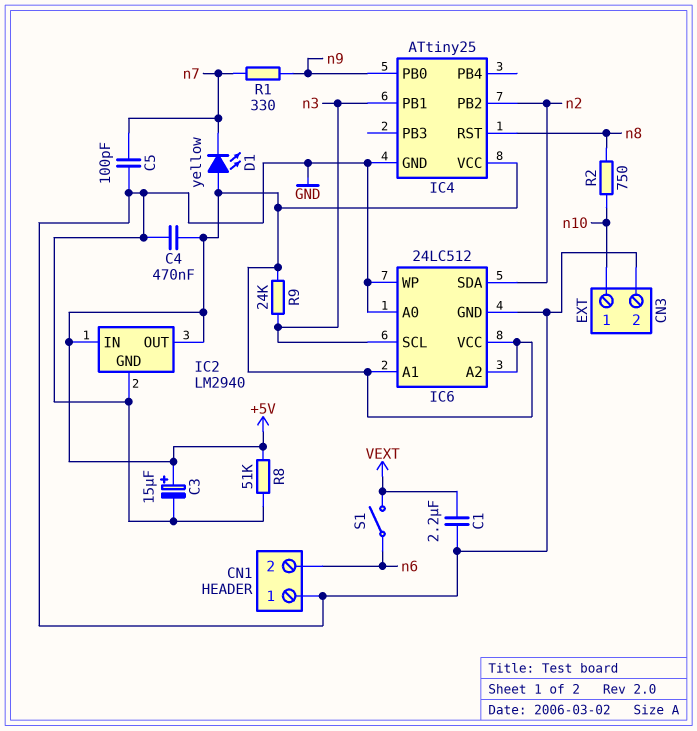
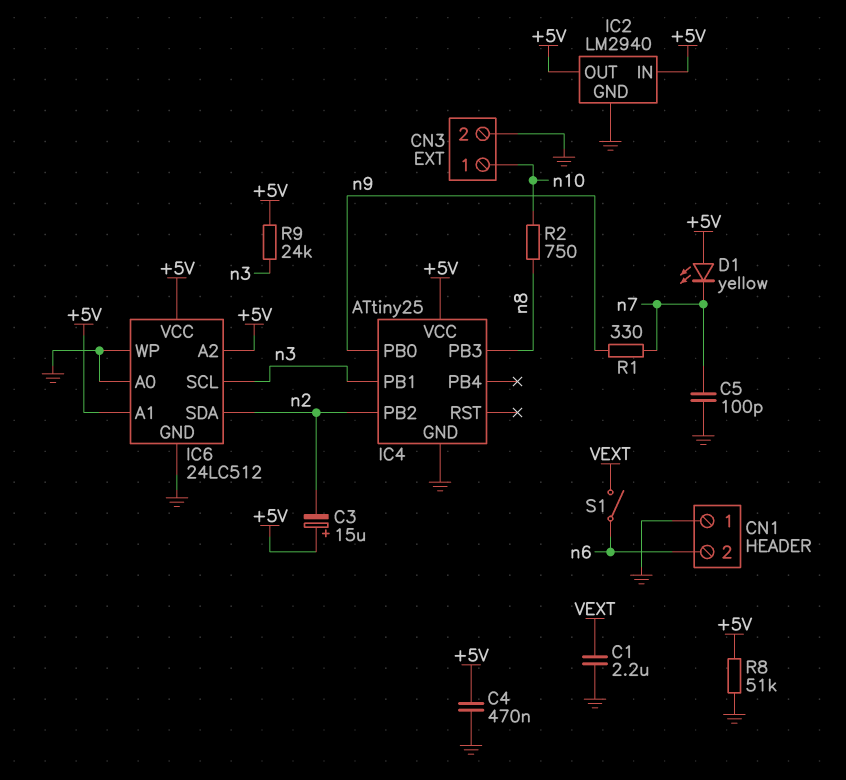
C3: 15uF (plus +5V, minus GND) -> 15uF (plus +5V, minus n2)
IC4 pin PB3: none -> n8
IC4 pin RST: n8 -> none

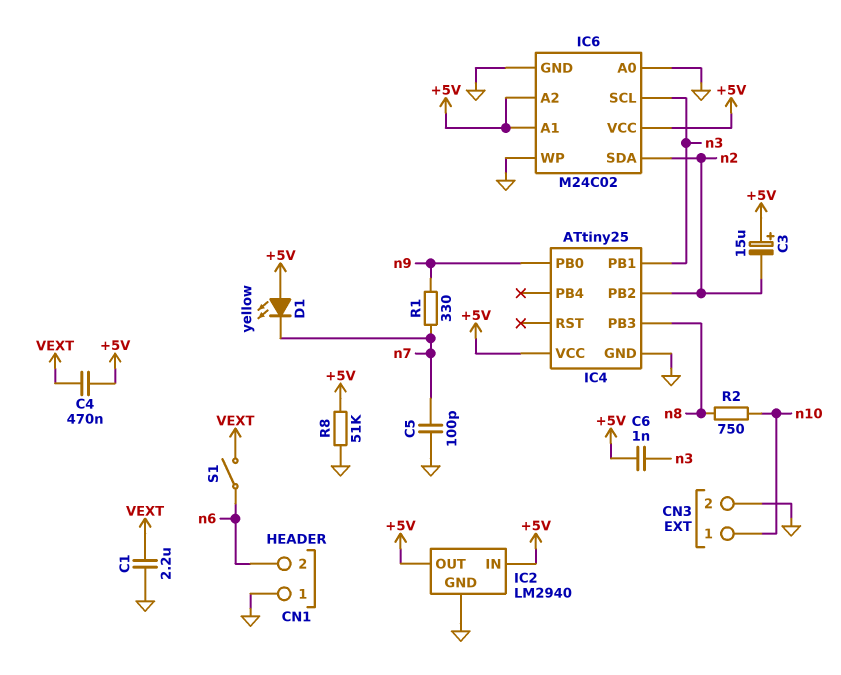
C4: 470nF (+5V, GND) -> 470nF (+5V, VEXT)
C6: none -> 1nF (+5V, n3)
IC6: 24LC512 -> M24C02
R9: 24k (+5V, n3) -> none

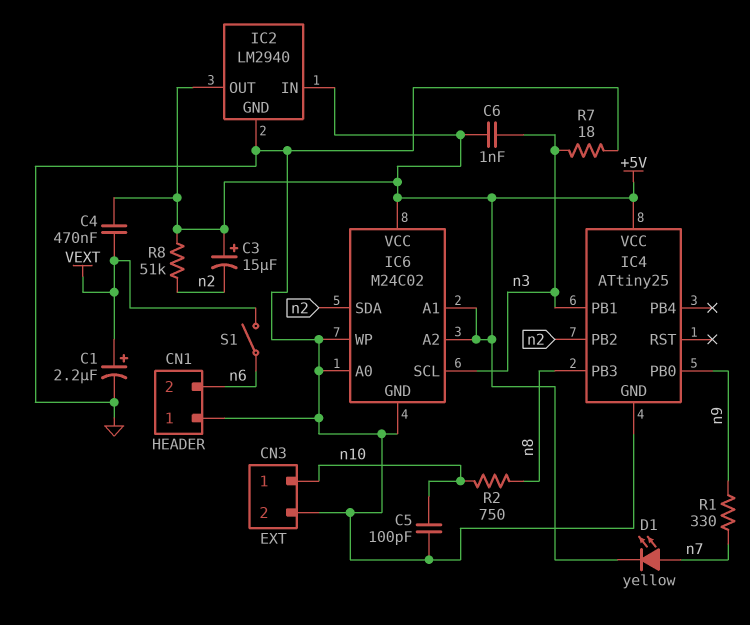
C1: 2.2uF (GND, VEXT) -> 2.2uF (plus VEXT, minus GND)
C5: 100pF (GND, n7) -> 100pF (GND, n10)
D1: LED yellow (A +5V, K n7) -> LED yellow (A n7, K +5V)
R7: none -> 18 (GND, n3)
R8: 51k (+5V, GND) -> 51k (+5V, n2)

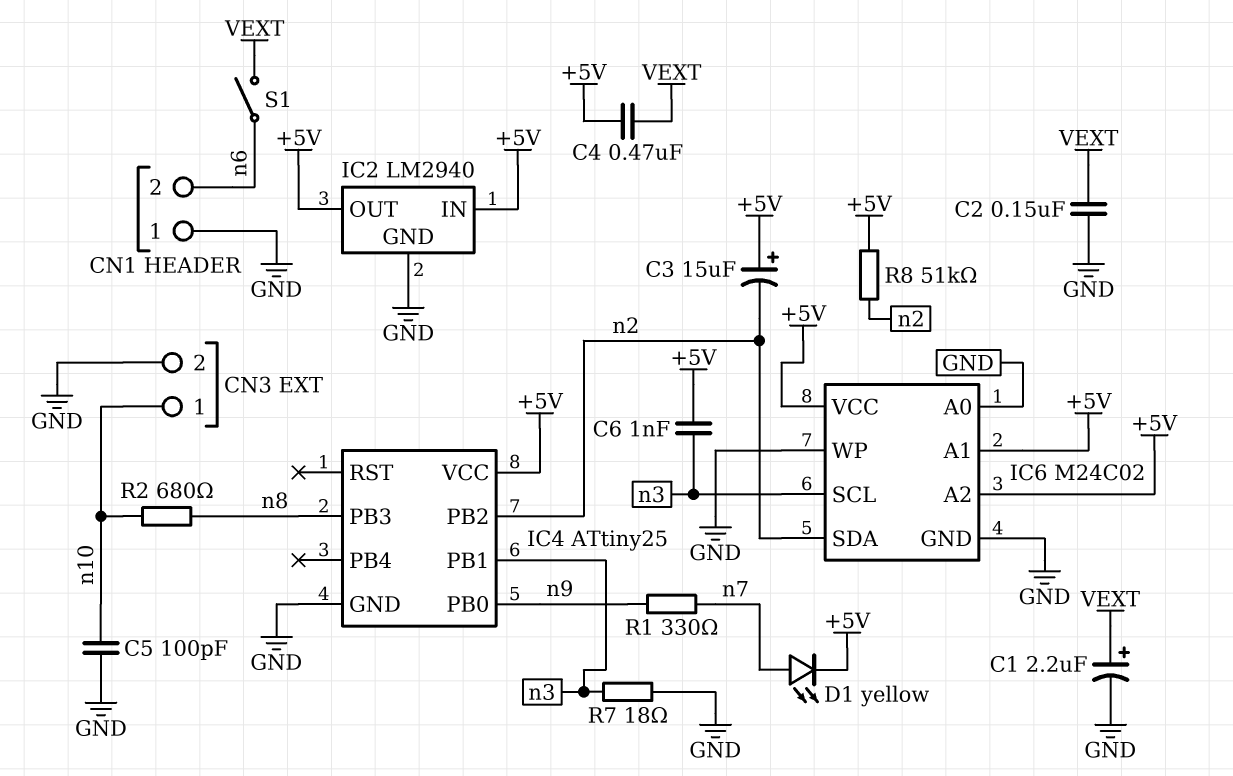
C2: none -> 150nF (GND, VEXT)
R2: 750 (n8, n10) -> 680 (n8, n10)

